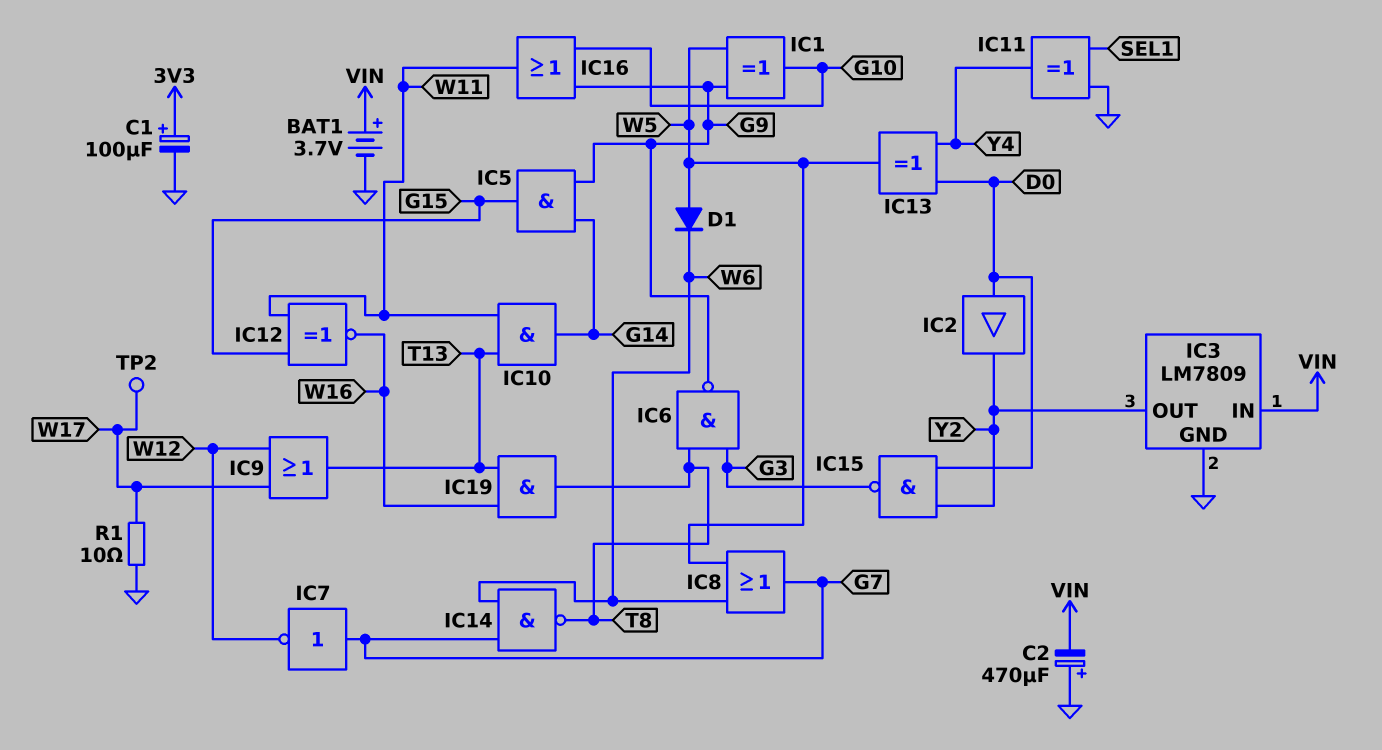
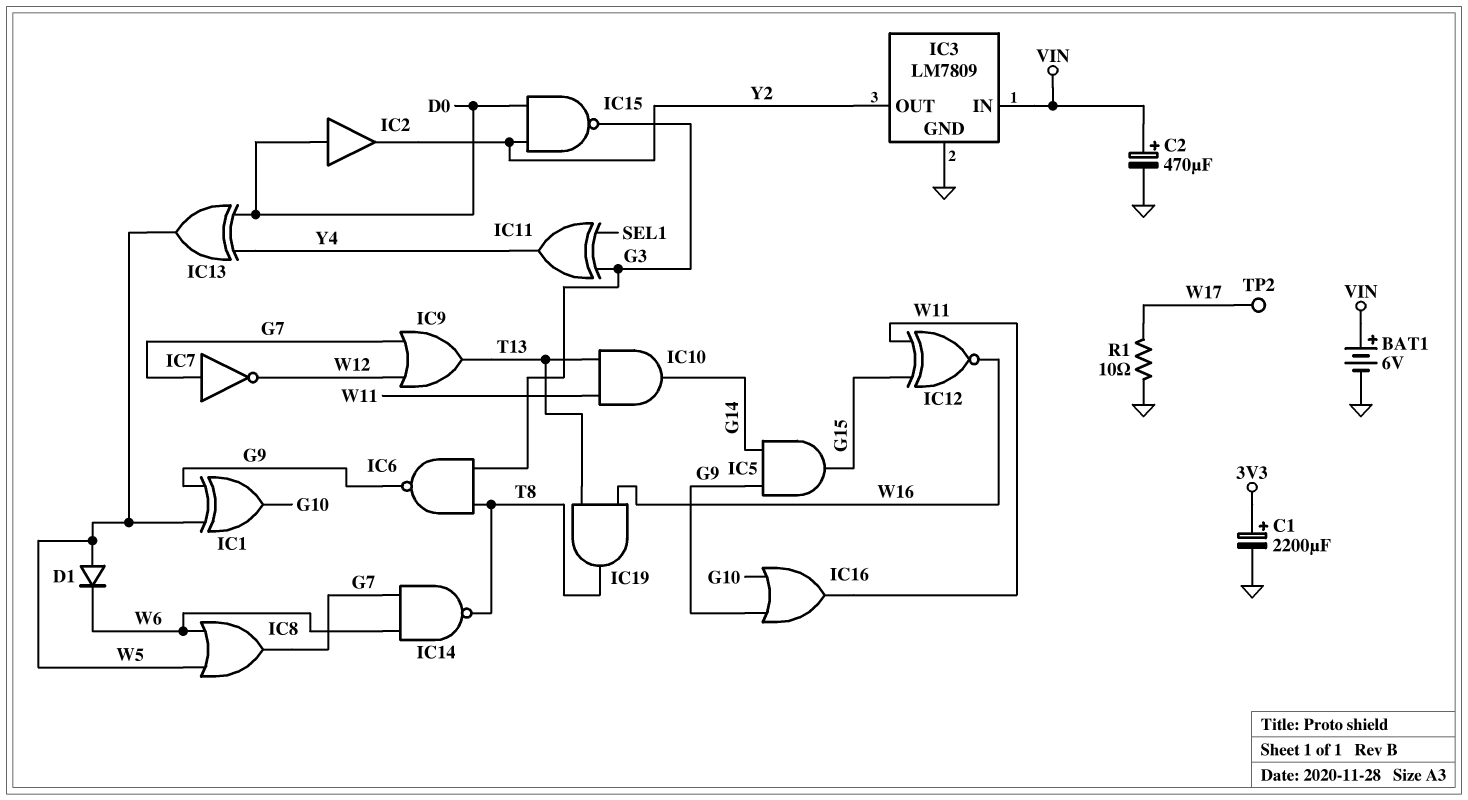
BAT1: 3.7V (plus VIN, minus GND) -> 6V (plus VIN, minus GND)
C1: 100uF (plus 3V3, minus GND) -> 2200uF (plus 3V3, minus GND)
C2: 470uF (plus GND, minus VIN) -> 470uF (plus VIN, minus GND)
IC9: OR (in W12, in W17, out T13) -> OR (in G7, in W12, out T13)
IC11: XOR (in GND, in SEL1, out Y4) -> XOR (in G3, in SEL1, out Y4)

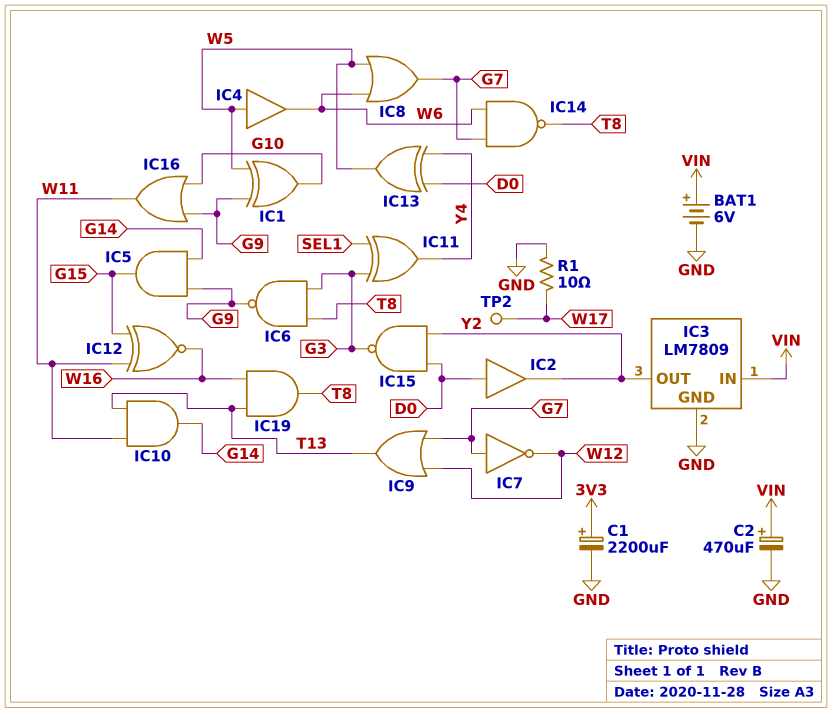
D1: diode (A W5, K W6) -> none
IC4: none -> buffer (in W5, out W6)

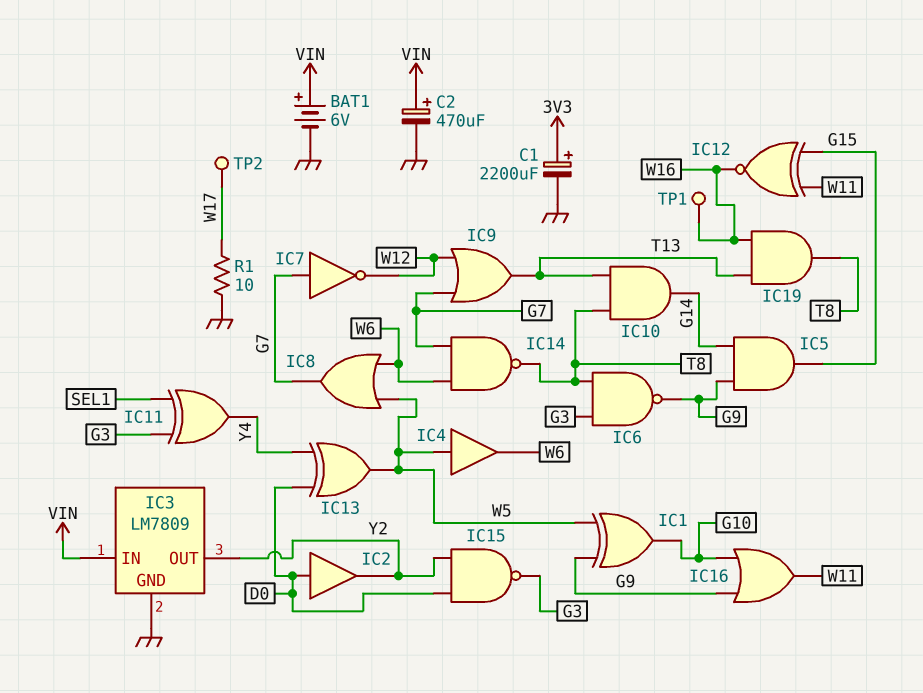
IC10: AND (in T13, in W11, out G14) -> AND (in T8, in T13, out G14)
TP1: none -> test point (W16)

